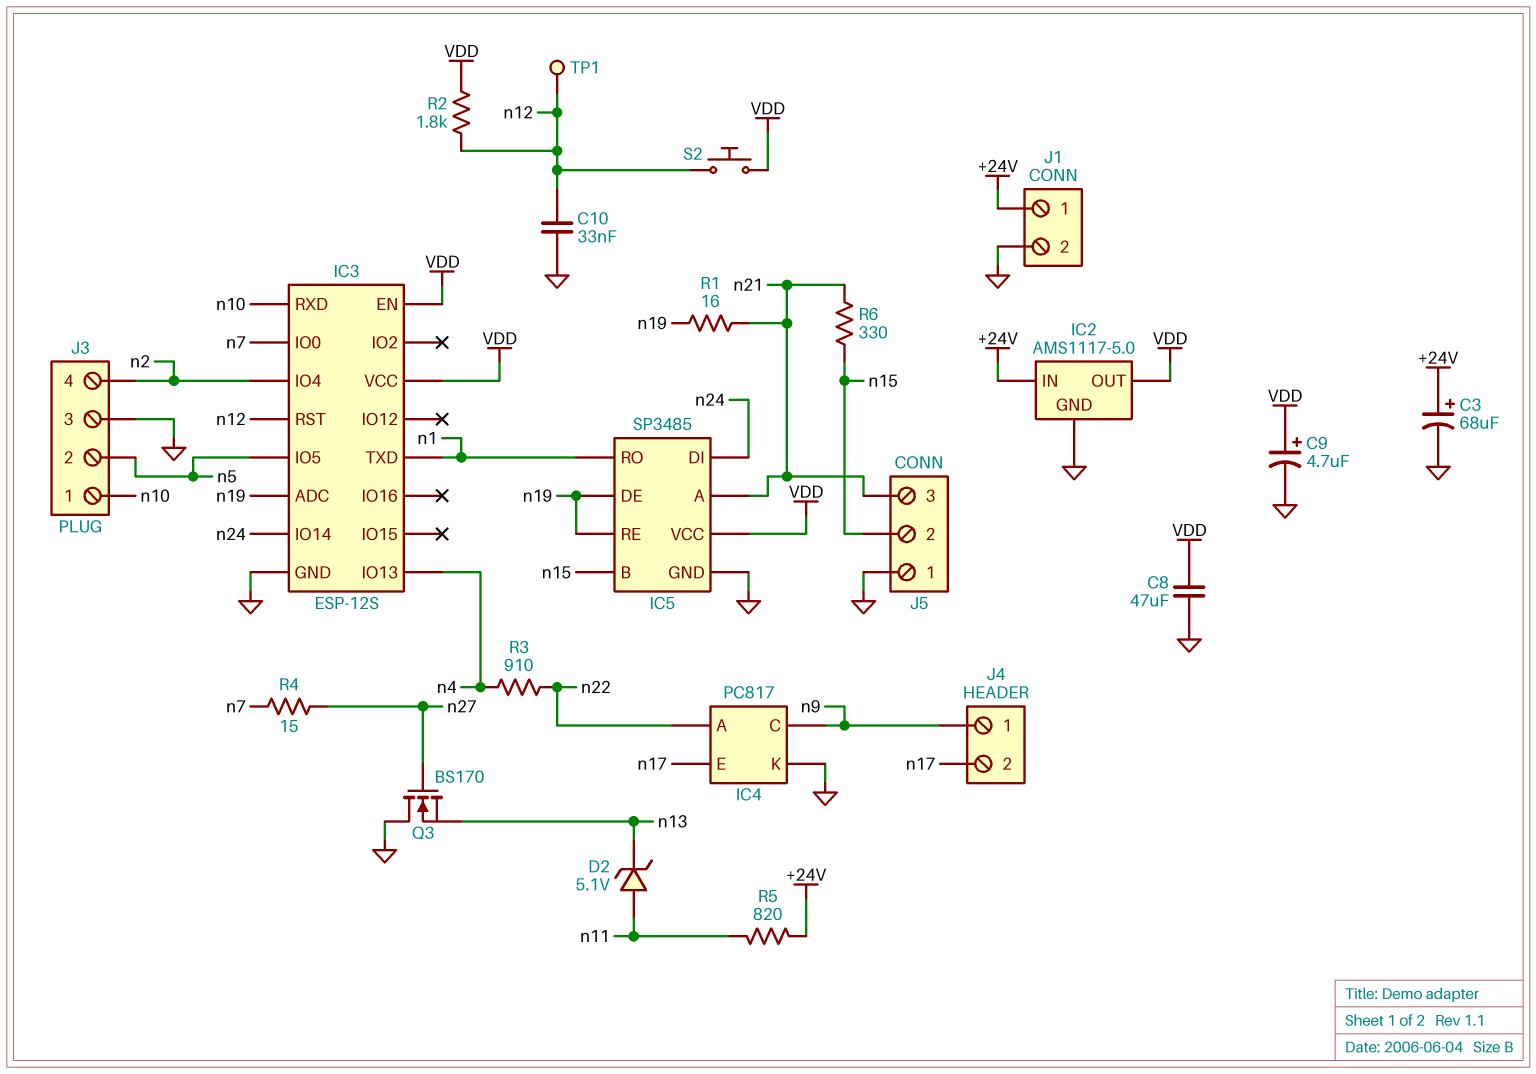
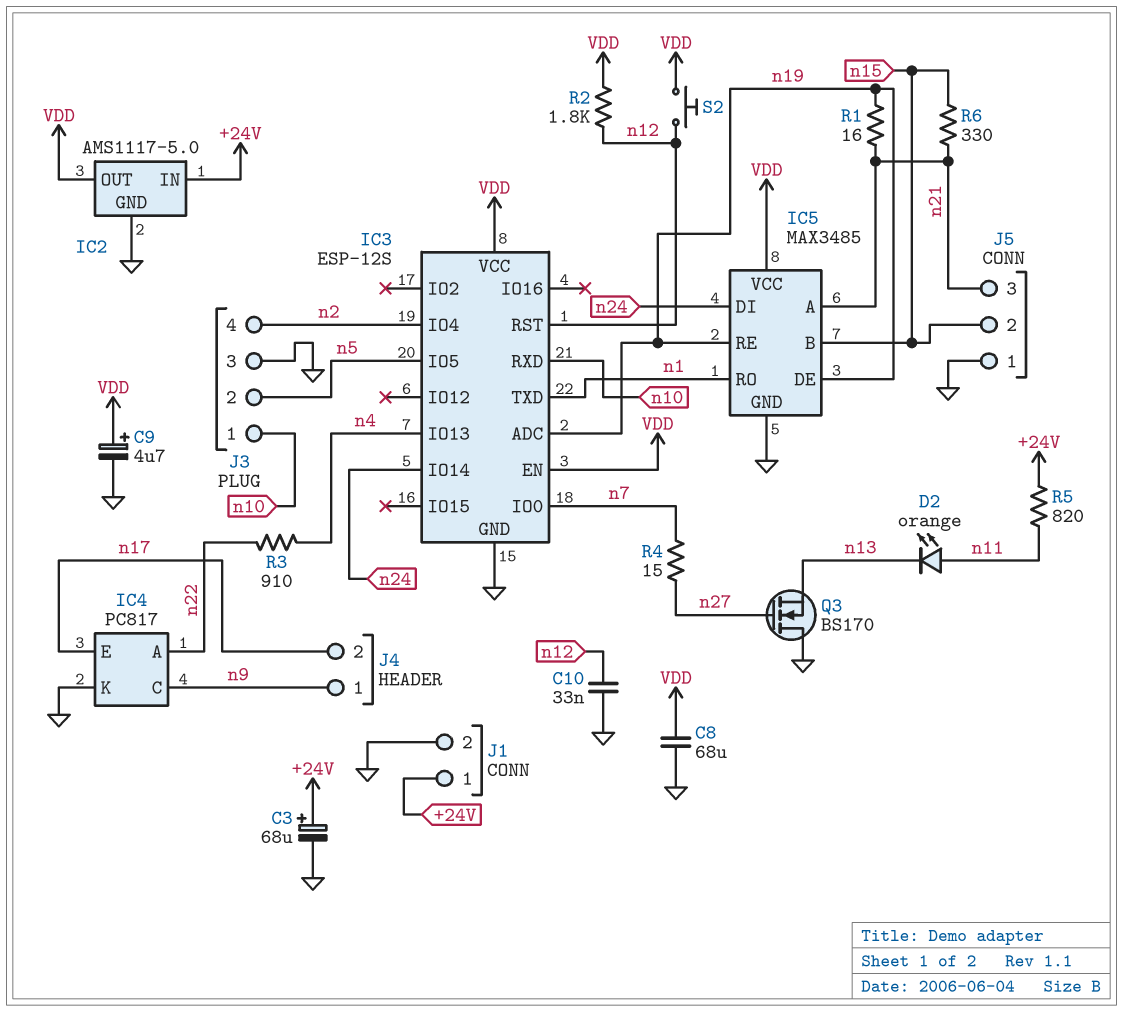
C8: 47uF (GND, VDD) -> 68uF (GND, VDD)
D2: zener 5.1V (A n11, K n13) -> LED orange (A n11, K n13)
IC5: SP3485 -> MAX3485
TP1: test point (n12) -> none

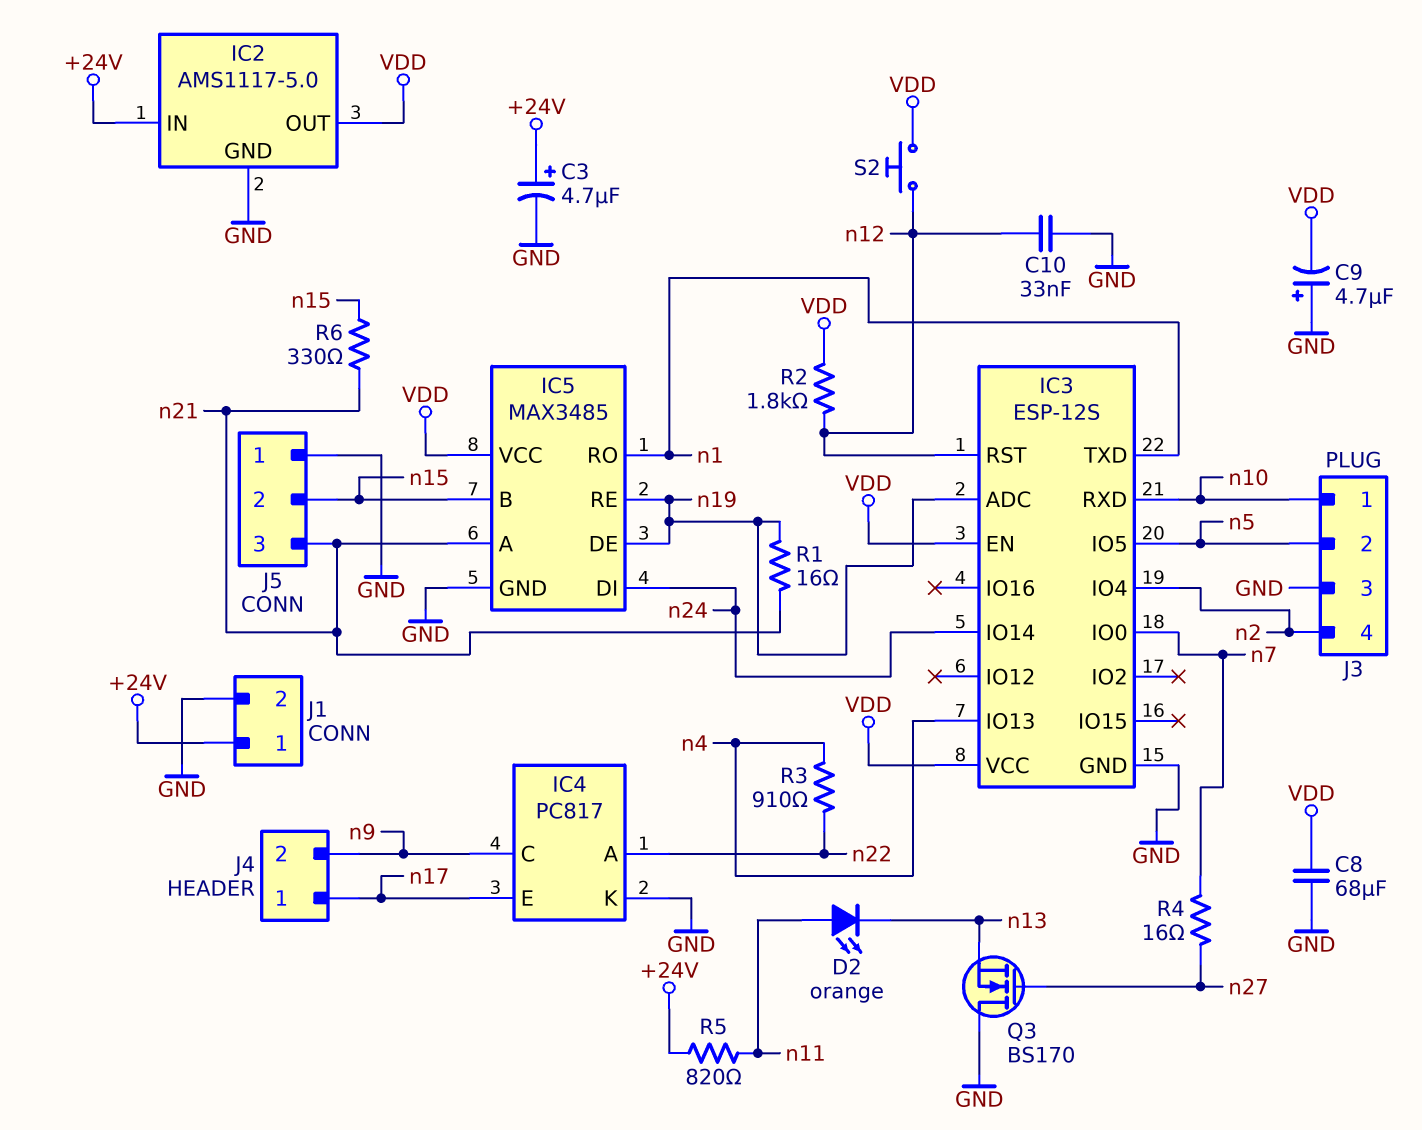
C3: 68uF (plus +24V, minus GND) -> 4.7uF (plus +24V, minus GND)
C9: 4.7uF (plus VDD, minus GND) -> 4.7uF (plus GND, minus VDD)
J4 pin 1: n9 -> n17
J4 pin 2: n17 -> n9
R4: 15 (n7, n27) -> 16 (n7, n27)

